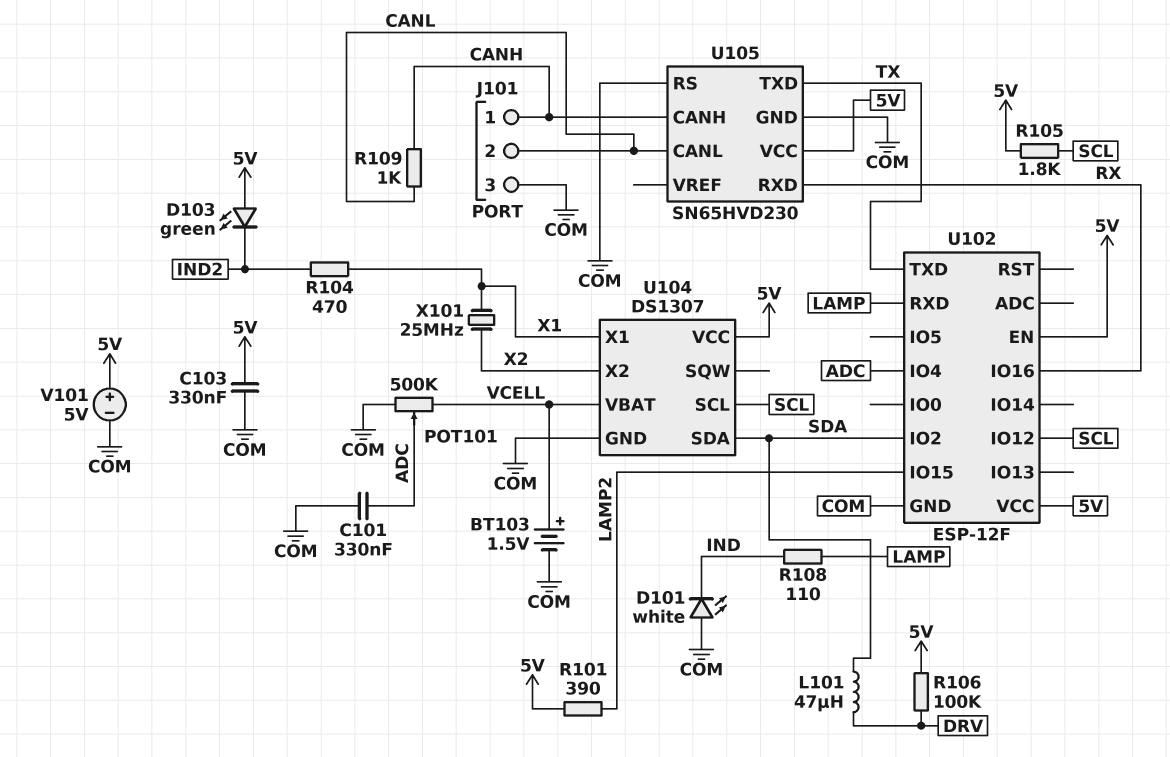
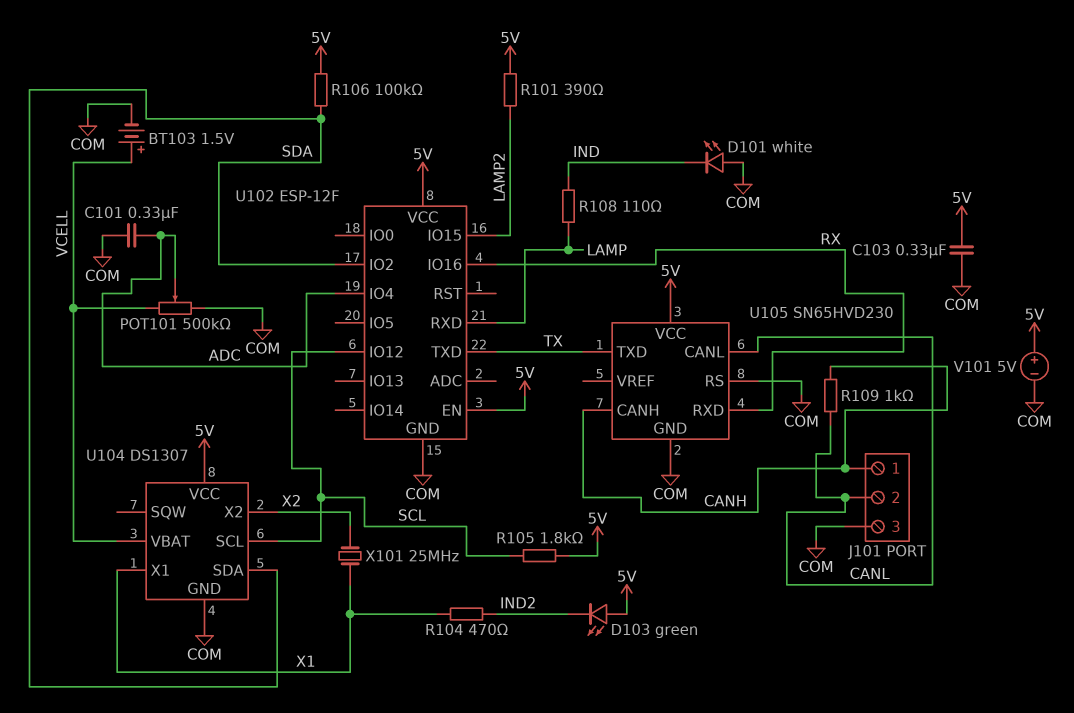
L101: 47uH (DRV, SDA) -> none
R106: 100k (5V, DRV) -> 100k (5V, SDA)

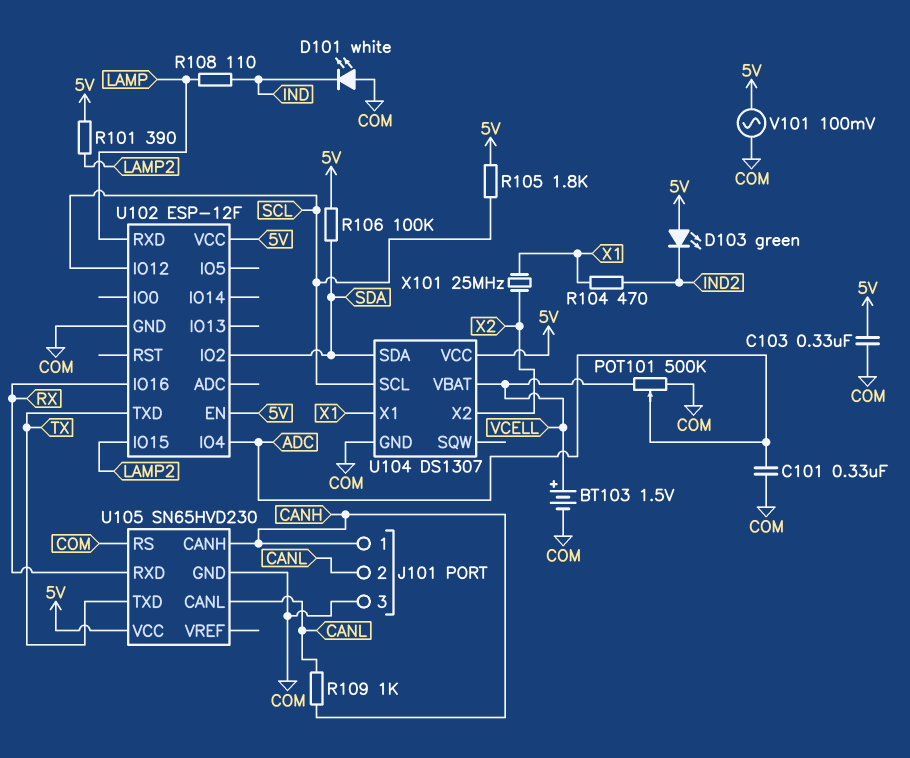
V101: 5V (plus 5V, minus COM) -> AC 100mV (5V, COM)

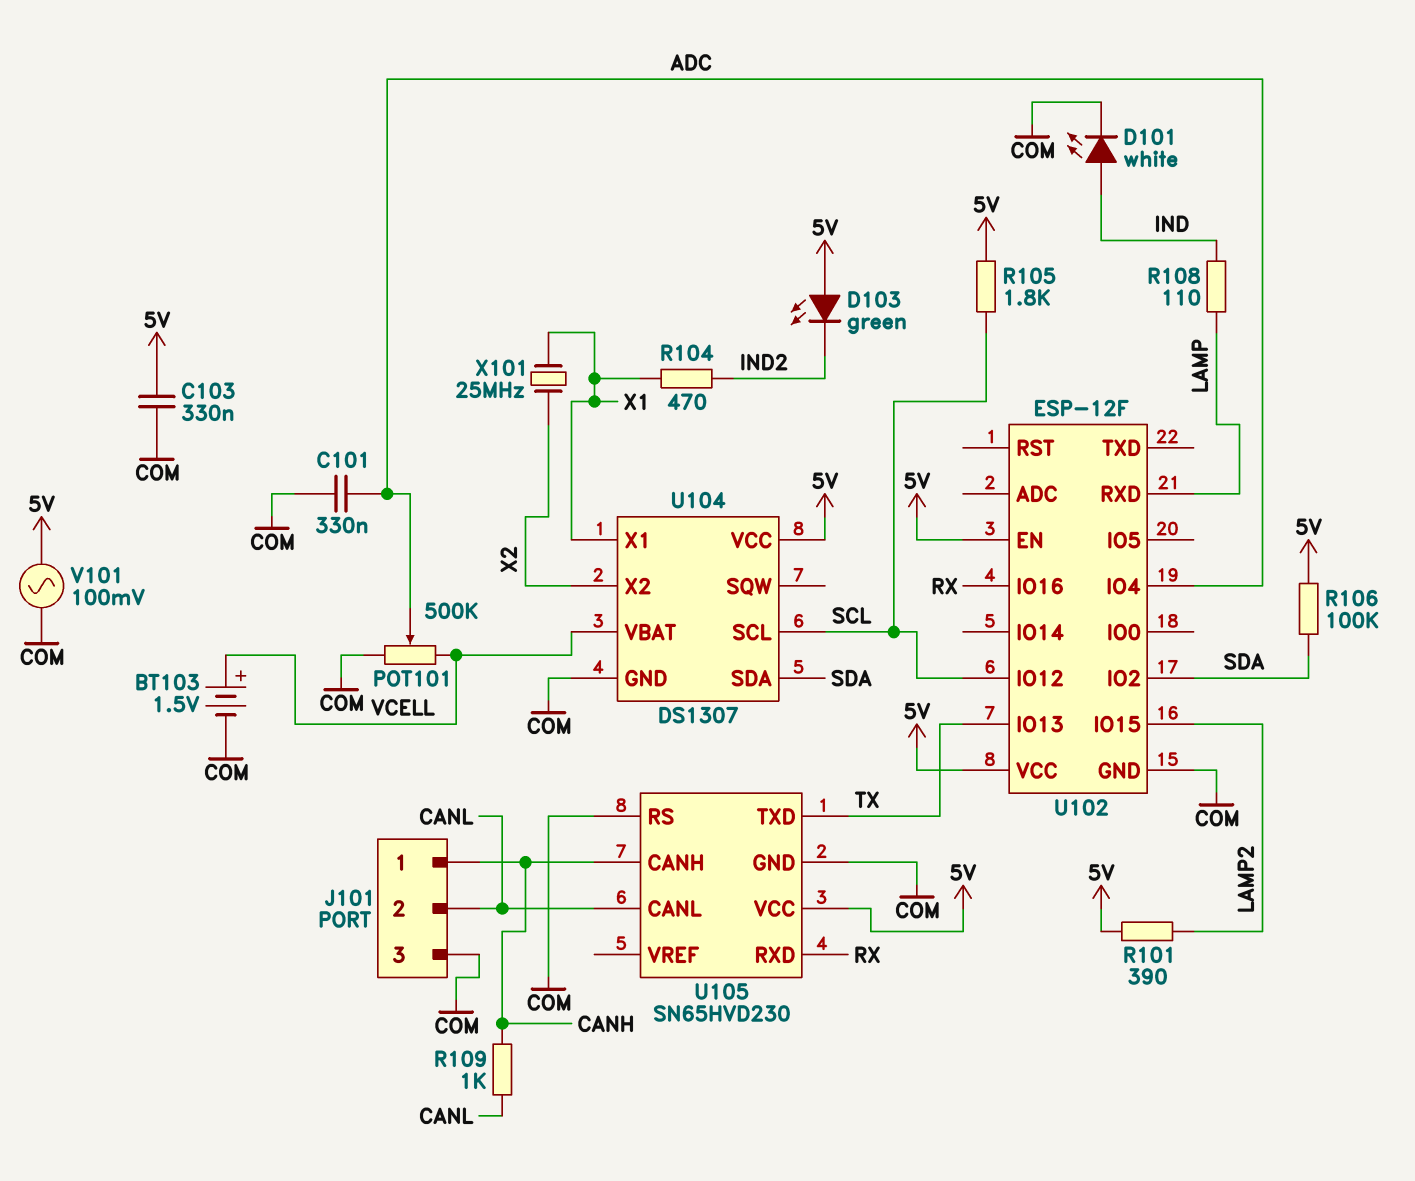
D101: LED white (A COM, K IND) -> LED white (A IND, K COM)
U102 pin IO13: none -> TX
U102 pin TXD: TX -> none

